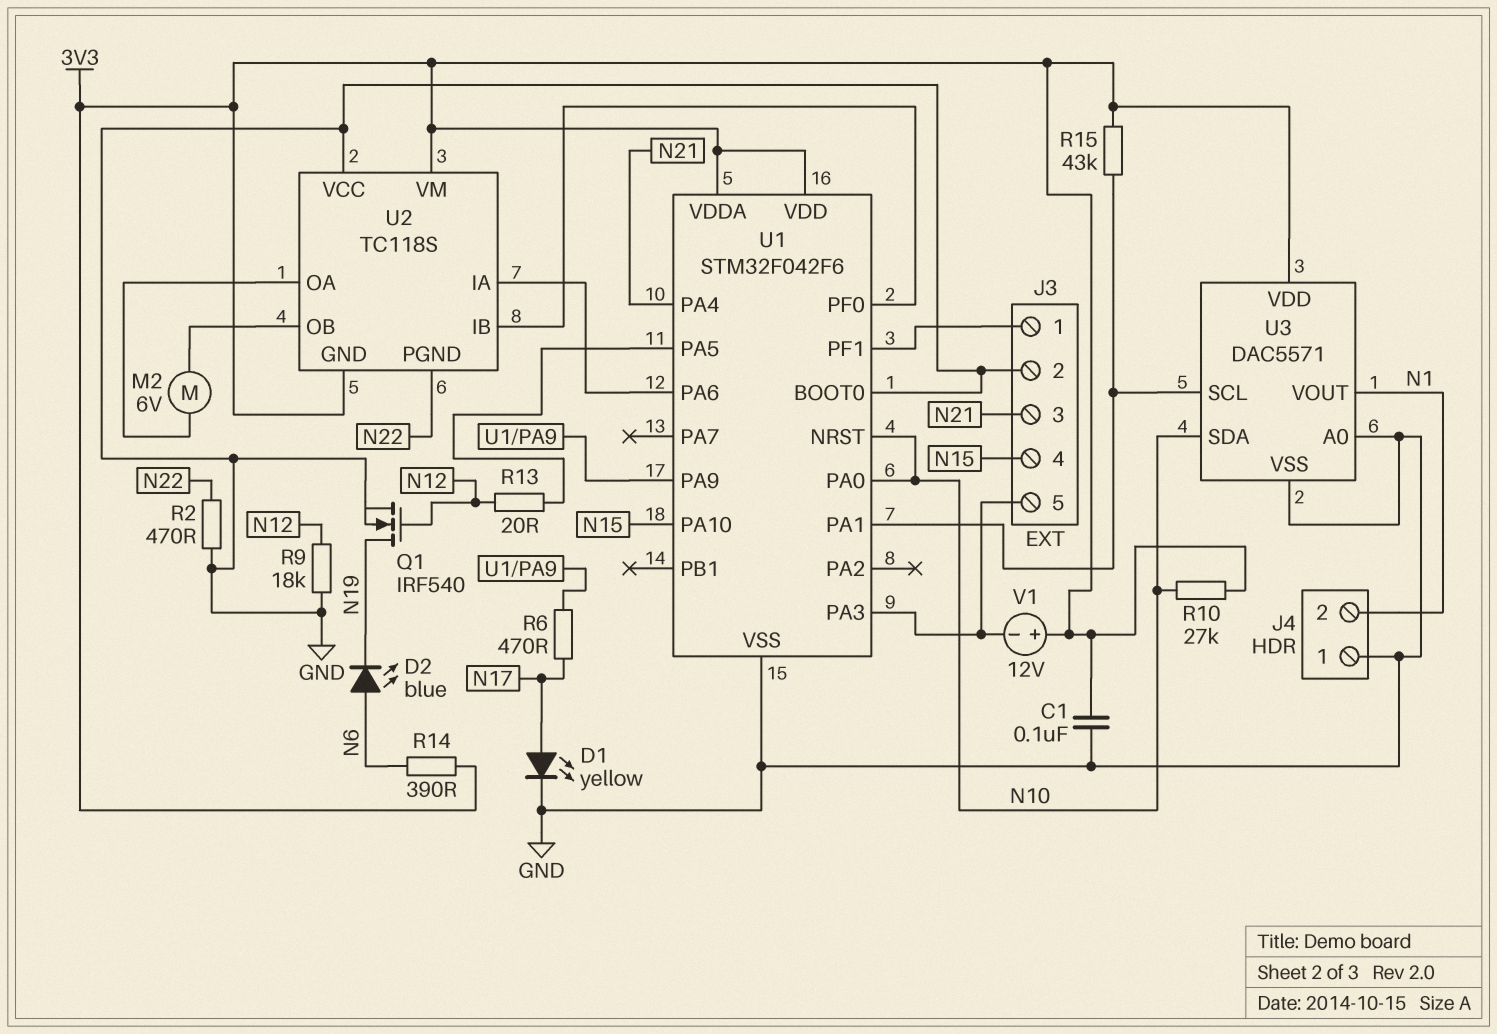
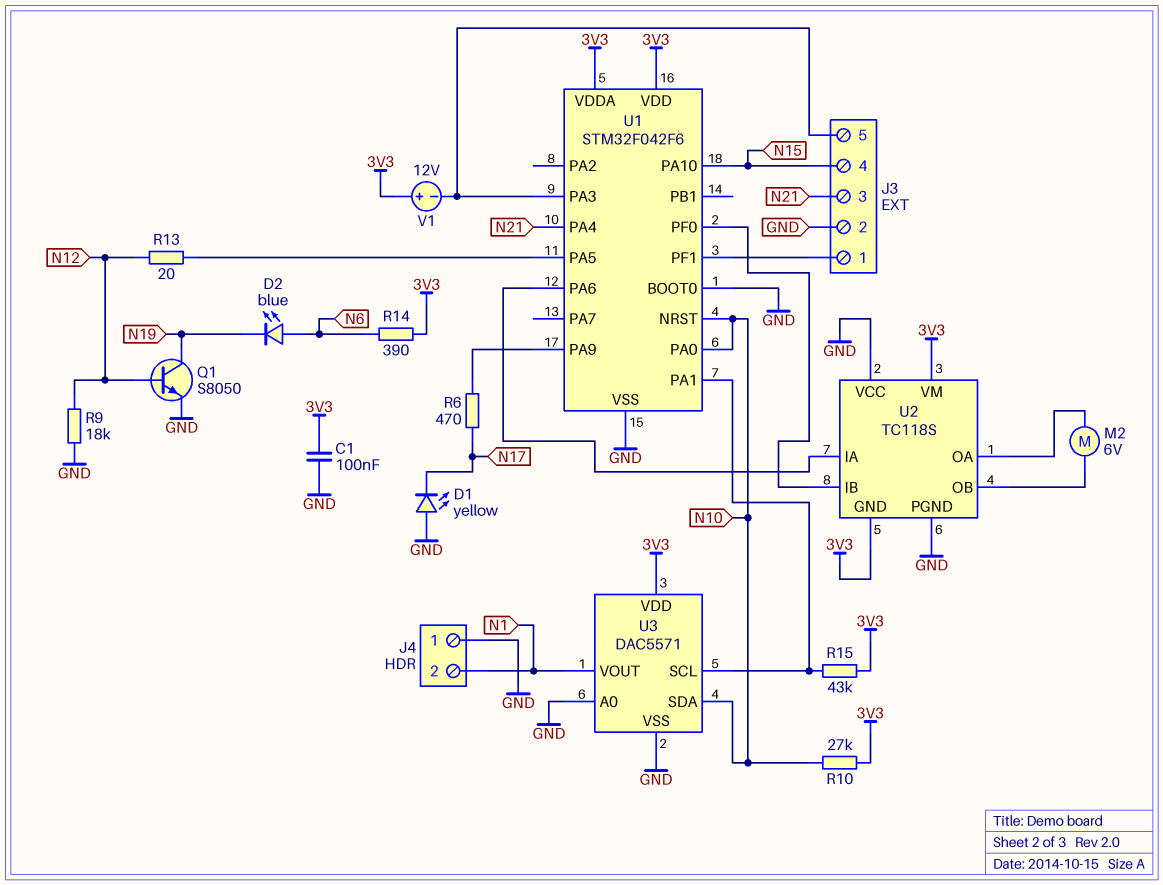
D1: LED yellow (A N17, K GND) -> LED yellow (A GND, K N17)
Q1: NMOS IRF540 (G N12, D N19, S GND) -> NPN S8050 (B N12, C N19, E GND)
R2: 470 (GND, N22) -> none
U2 pin PGND: N22 -> GND

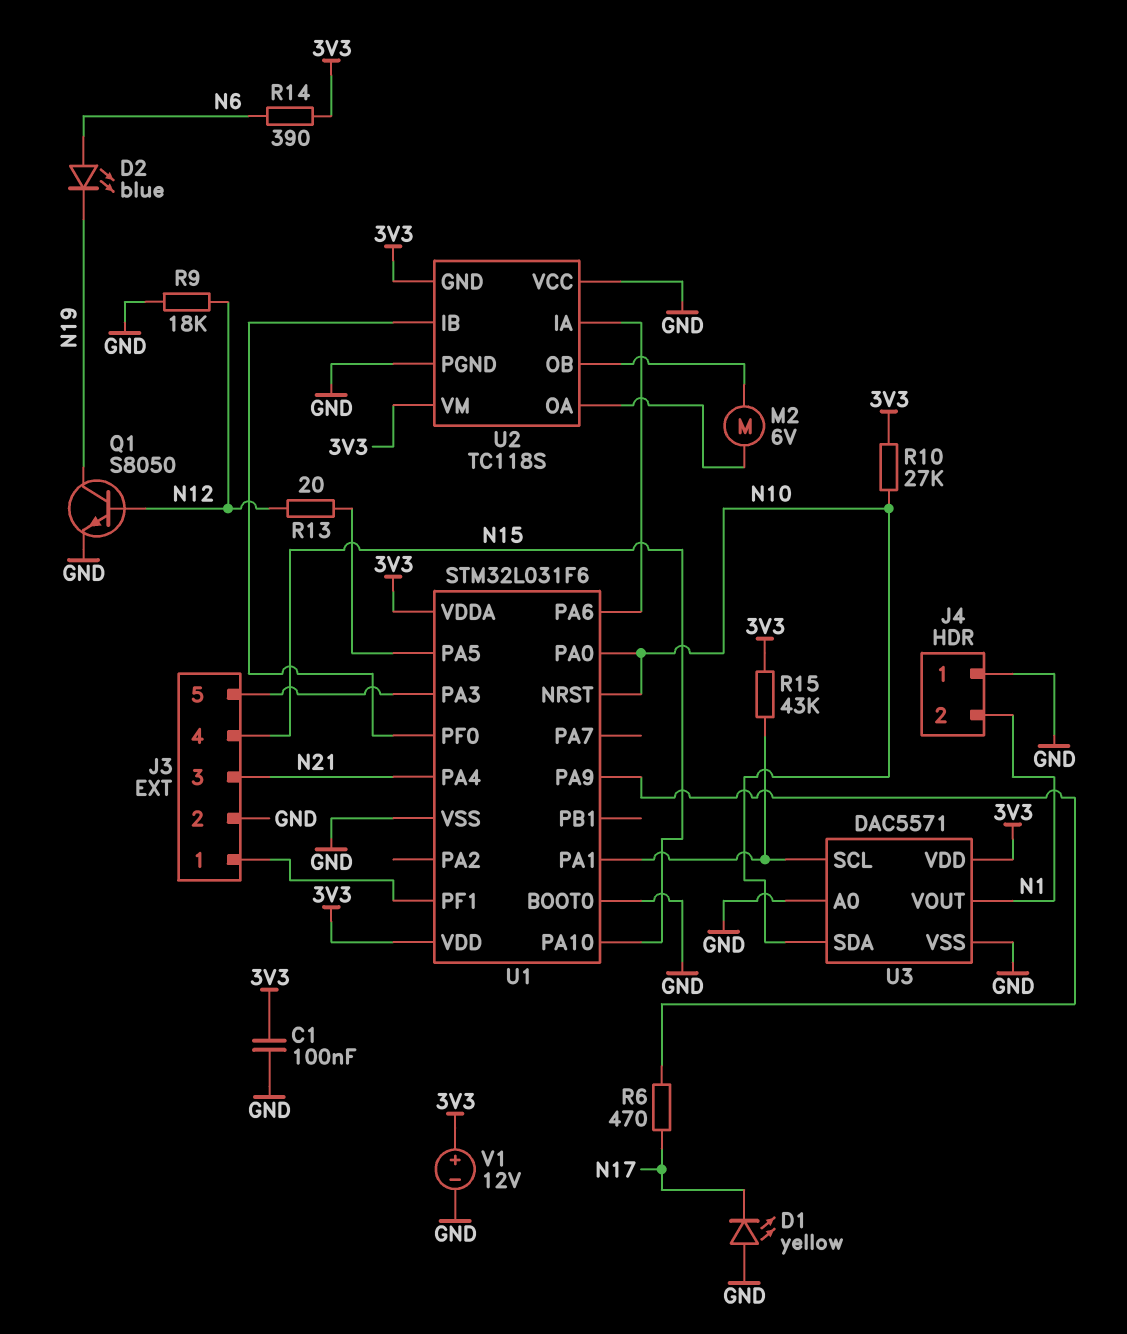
U1: STM32F042F6 -> STM32L031F6
V1: 12V (plus 3V3, minus J3/5) -> 12V (plus 3V3, minus GND)

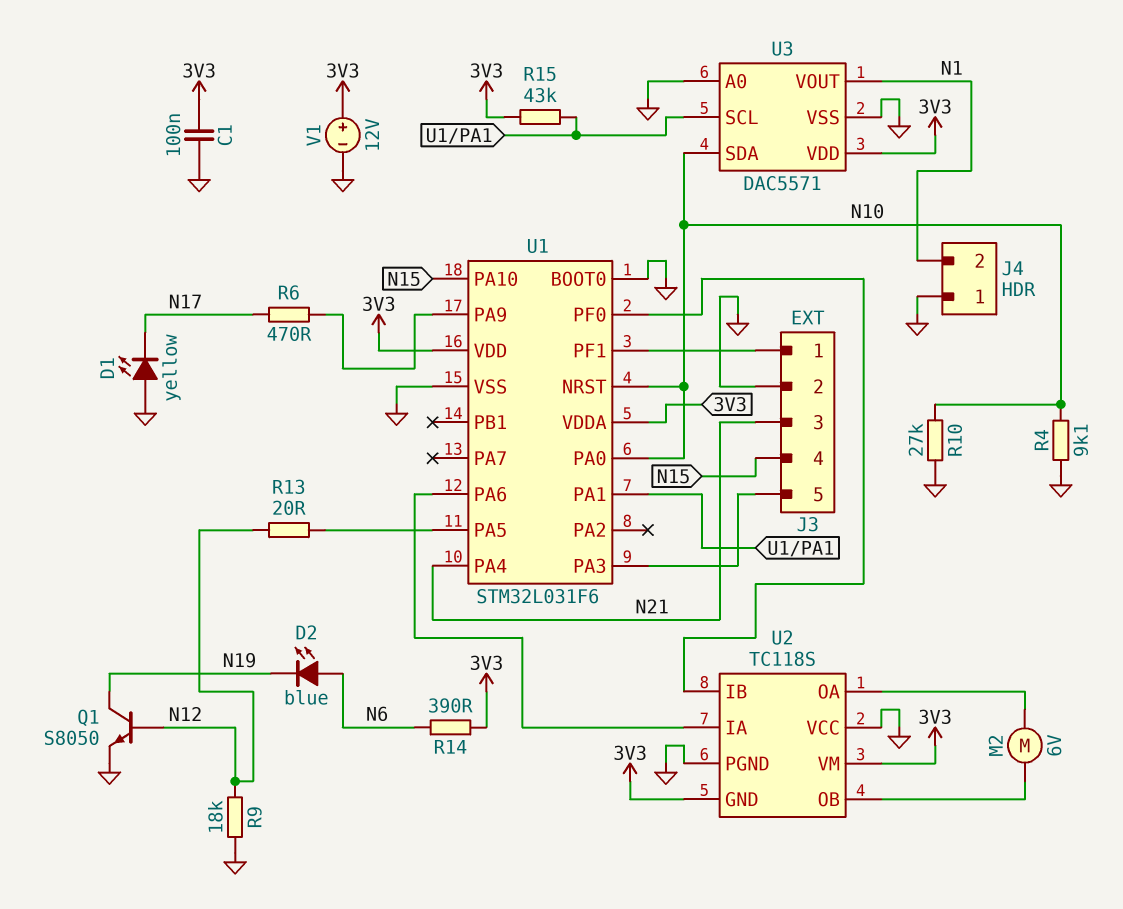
R4: none -> 9.1k (GND, N10)
R10: 27k (3V3, N10) -> 27k (GND, N10)

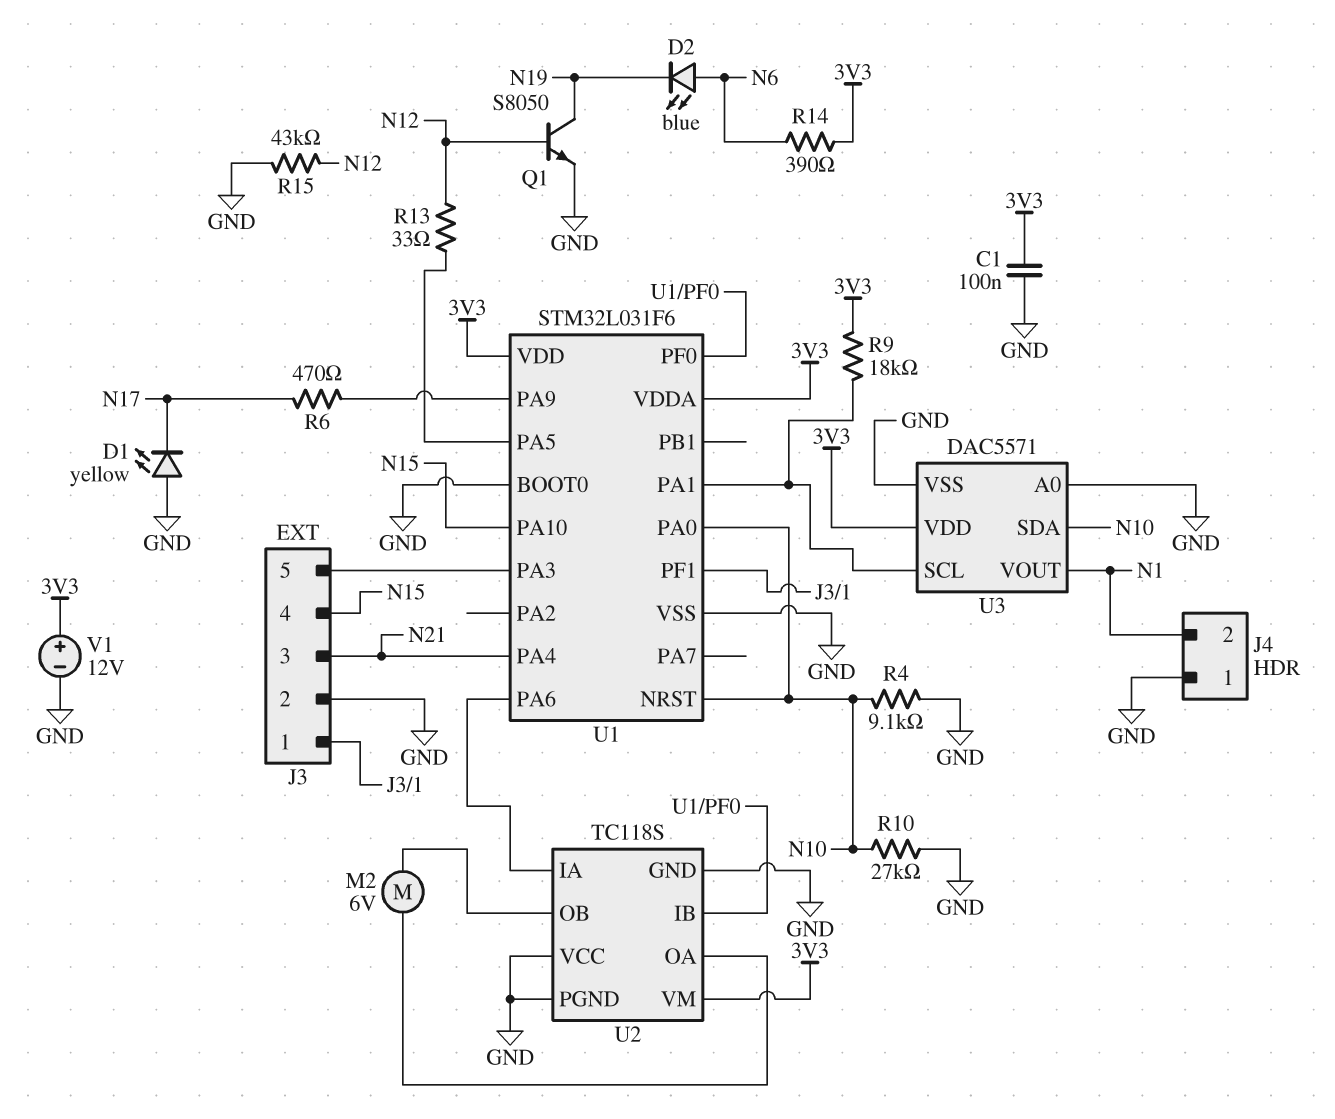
R9: 18k (GND, N12) -> 18k (3V3, U1/PA1)
R13: 20 (N12, U1/PA5) -> 33 (N12, U1/PA5)
R15: 43k (3V3, U1/PA1) -> 43k (GND, N12)
U2 pin GND: 3V3 -> GND

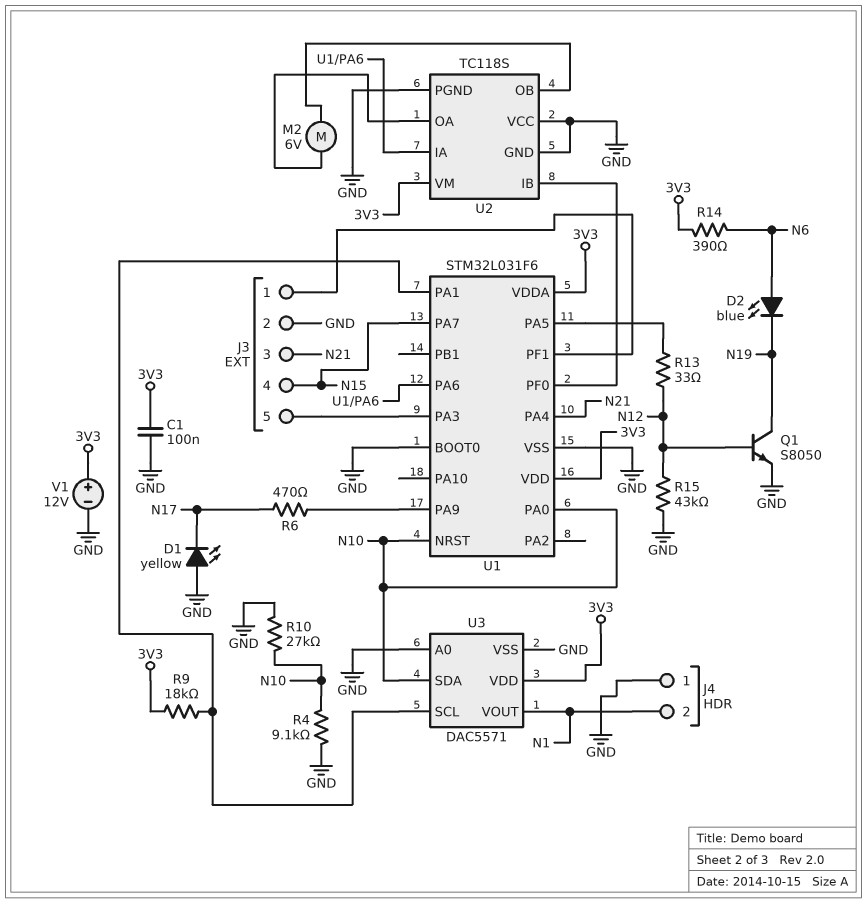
U1 pin PA7: none -> N15
U1 pin PA10: N15 -> none

